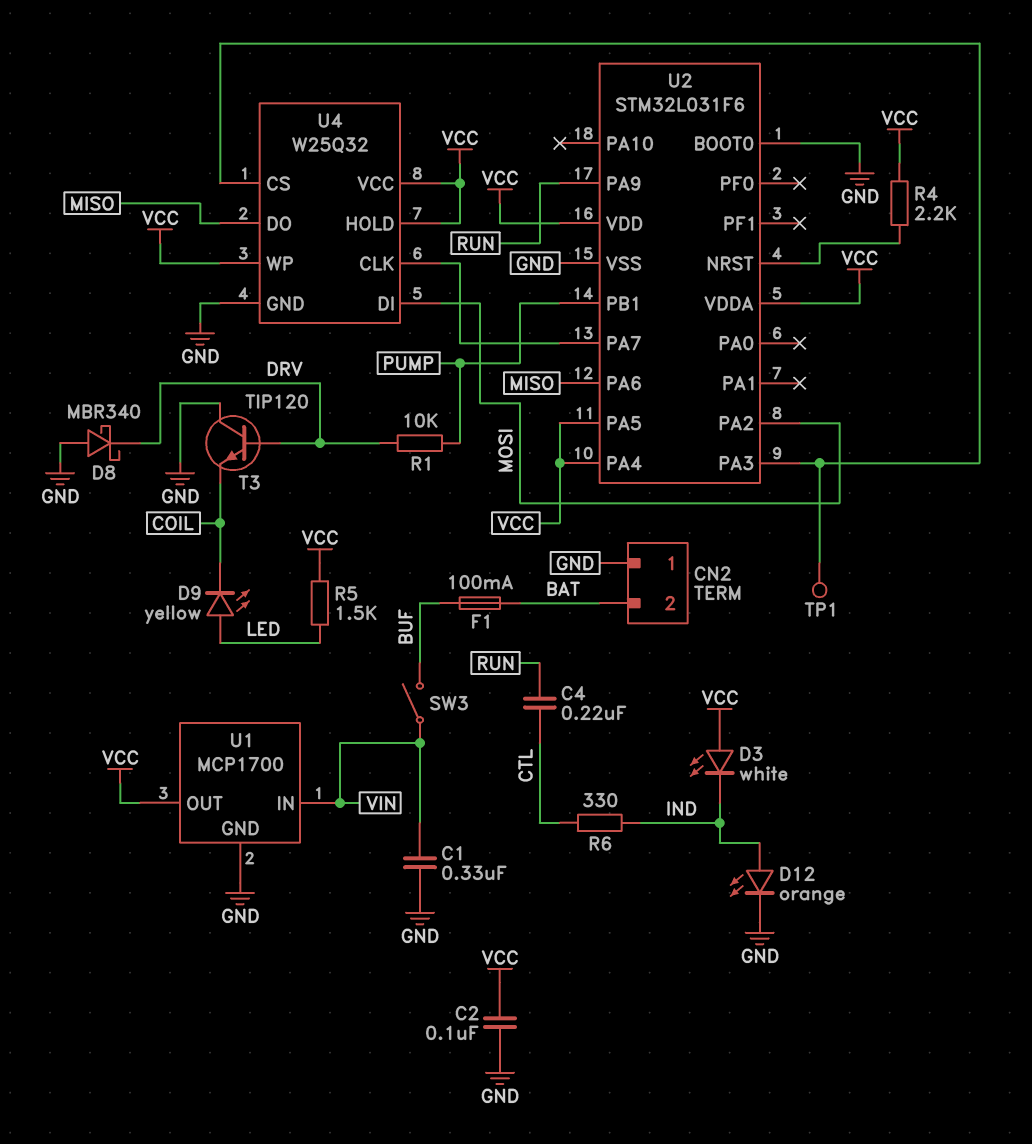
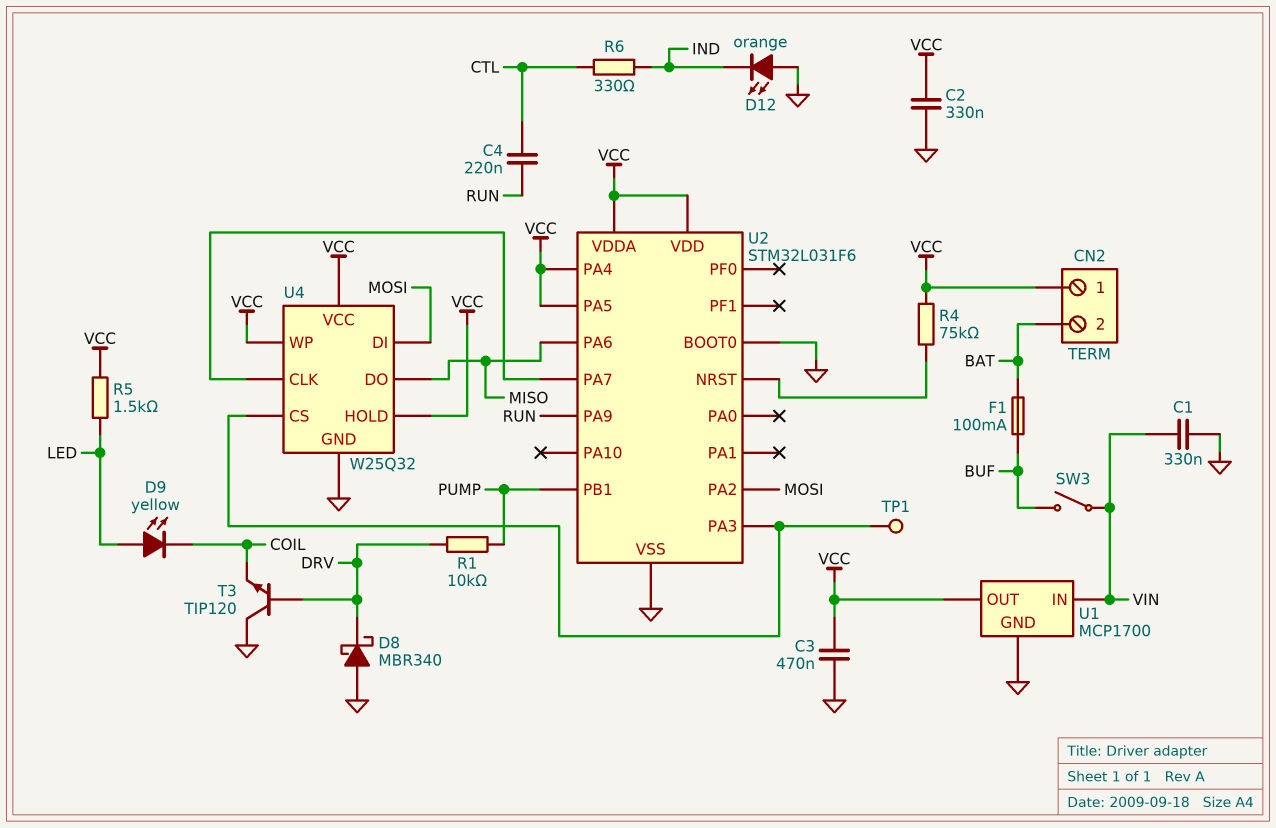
C2: 100nF (GND, VCC) -> 330nF (GND, VCC)
C3: none -> 470nF (GND, VCC)
CN2 pin 1: GND -> VCC
D3: LED white (A VCC, K IND) -> none
D12: LED orange (A IND, K GND) -> LED orange (A GND, K IND)
R4: 2.2k (U2/NRST, VCC) -> 75k (U2/NRST, VCC)

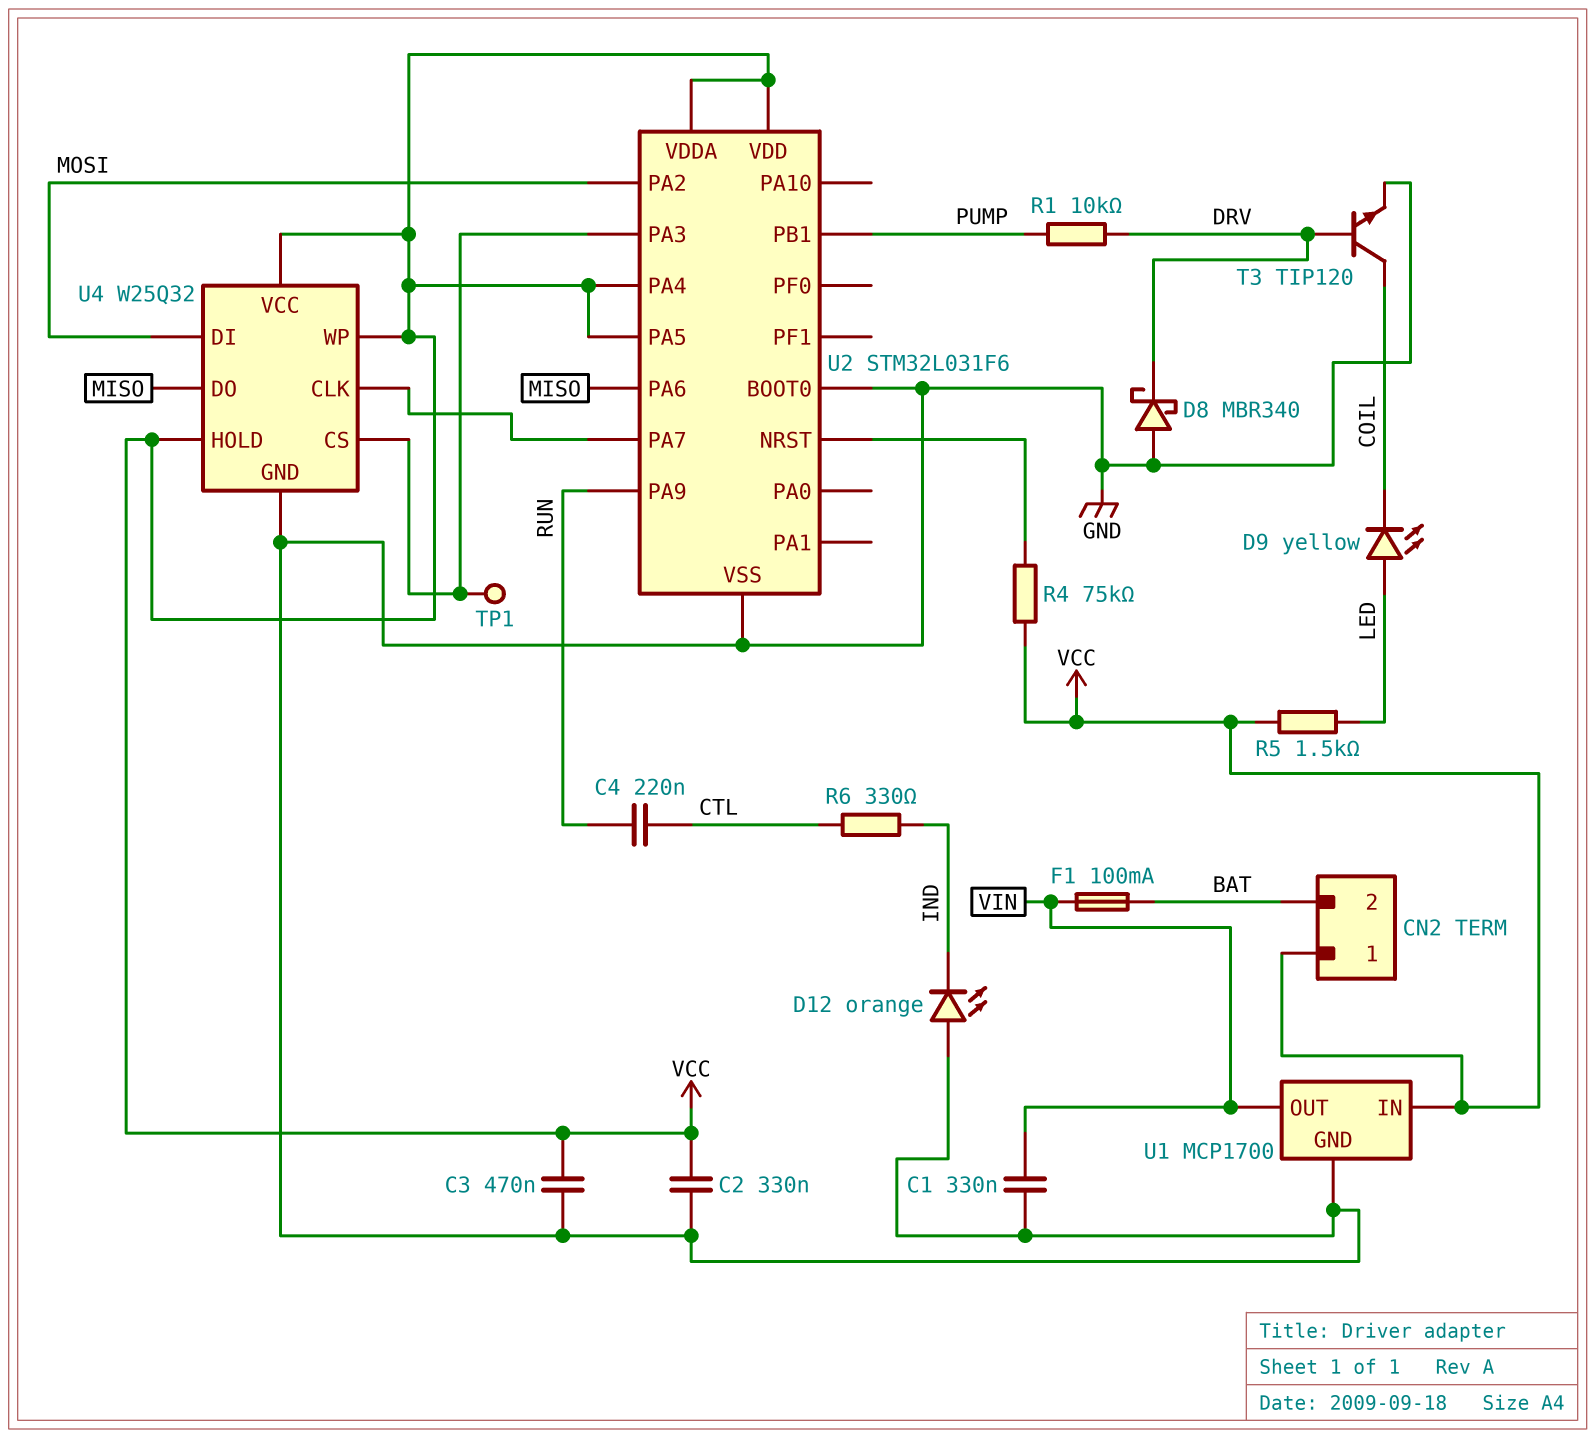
F1: 100mA (BAT, BUF) -> 100mA (BAT, VIN)
SW3: switch (BUF, VIN) -> none
T3: NPN TIP120 (B DRV, C GND, E COIL) -> NPN TIP120 (B DRV, C COIL, E GND)
U1 pin IN: VIN -> VCC
U1 pin OUT: VCC -> VIN

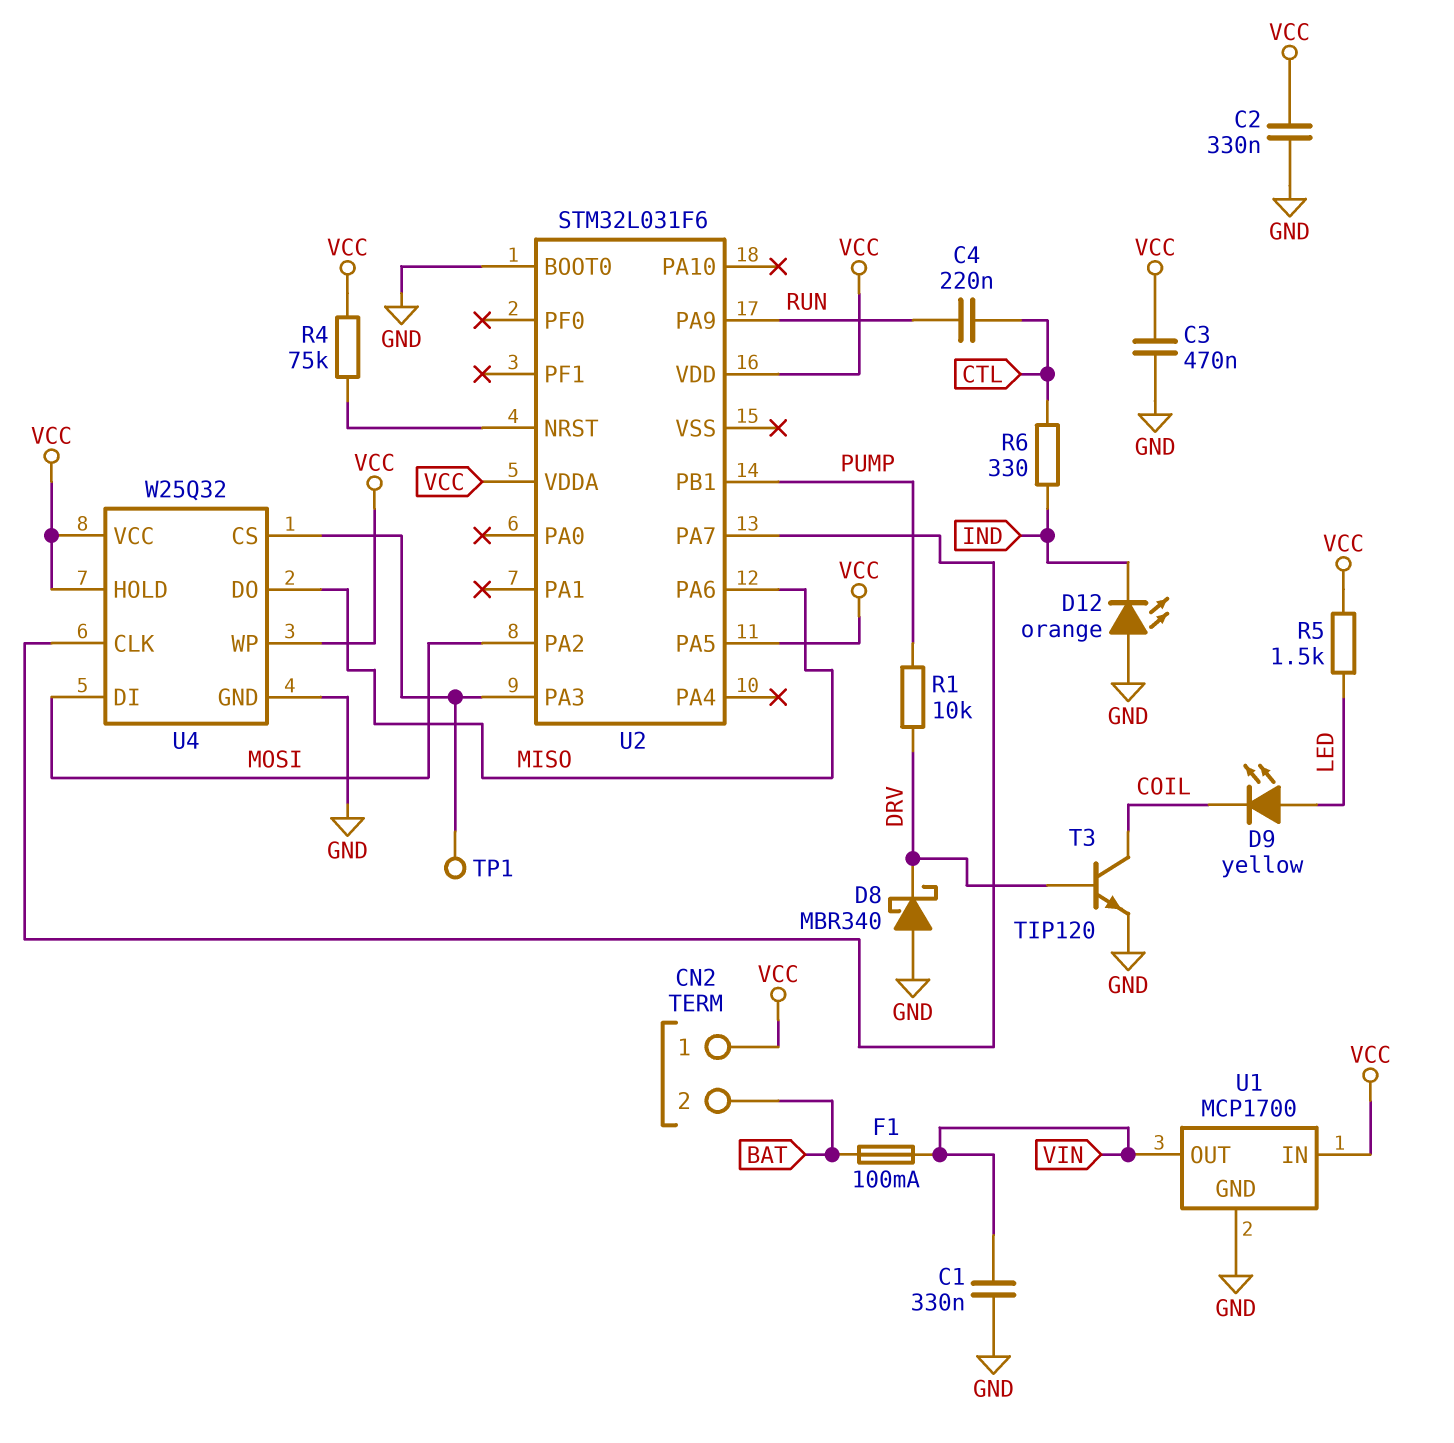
U2 pin PA4: VCC -> none
U2 pin VSS: GND -> none

